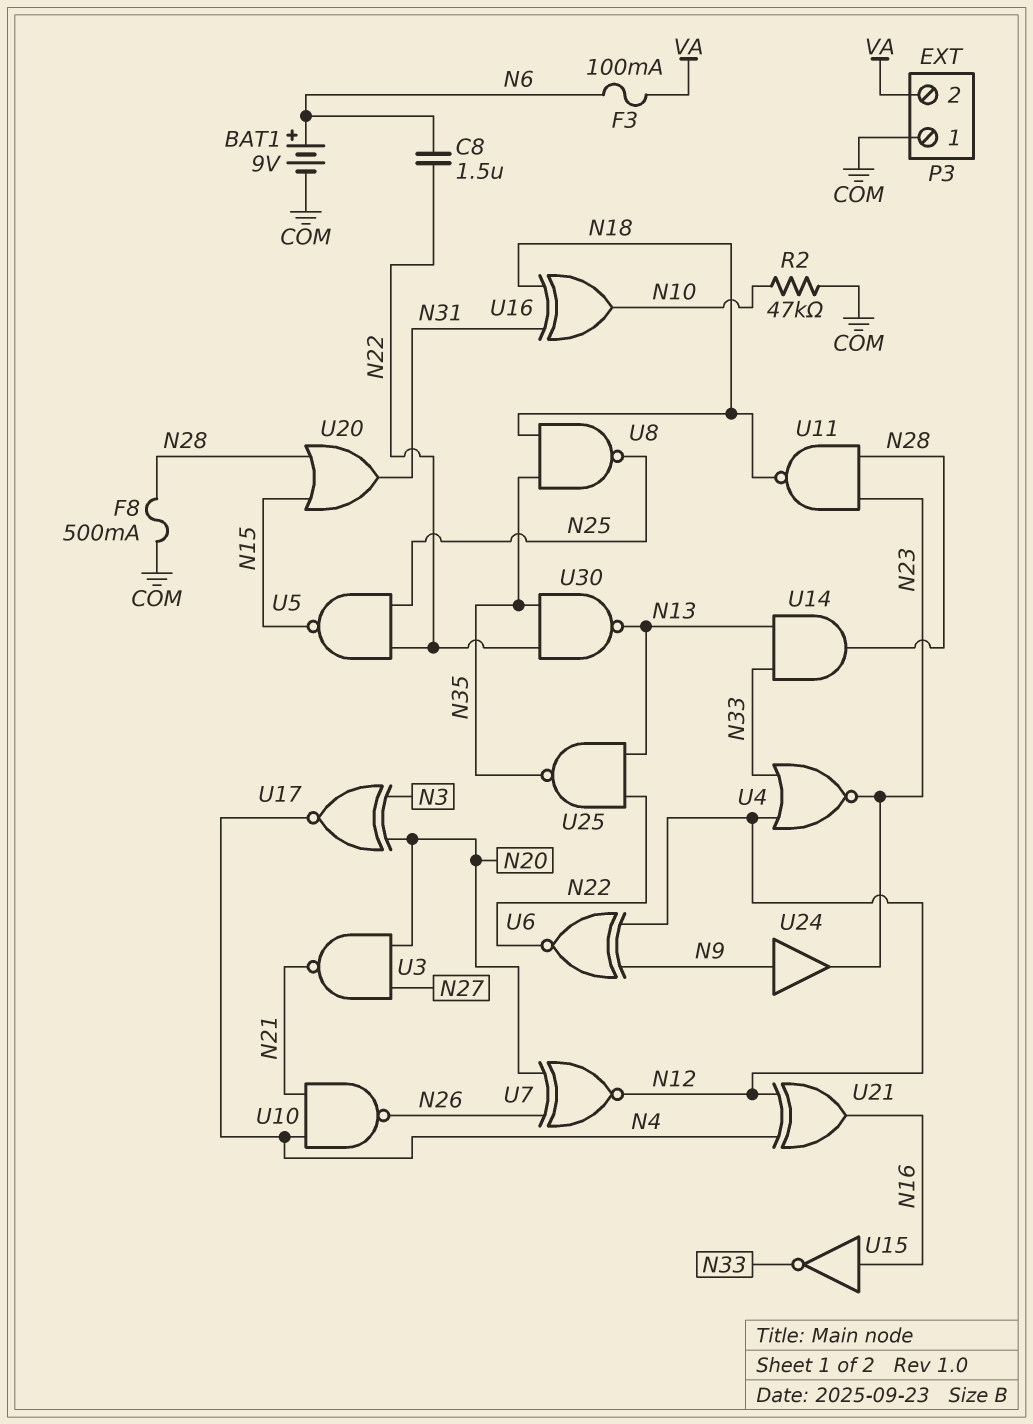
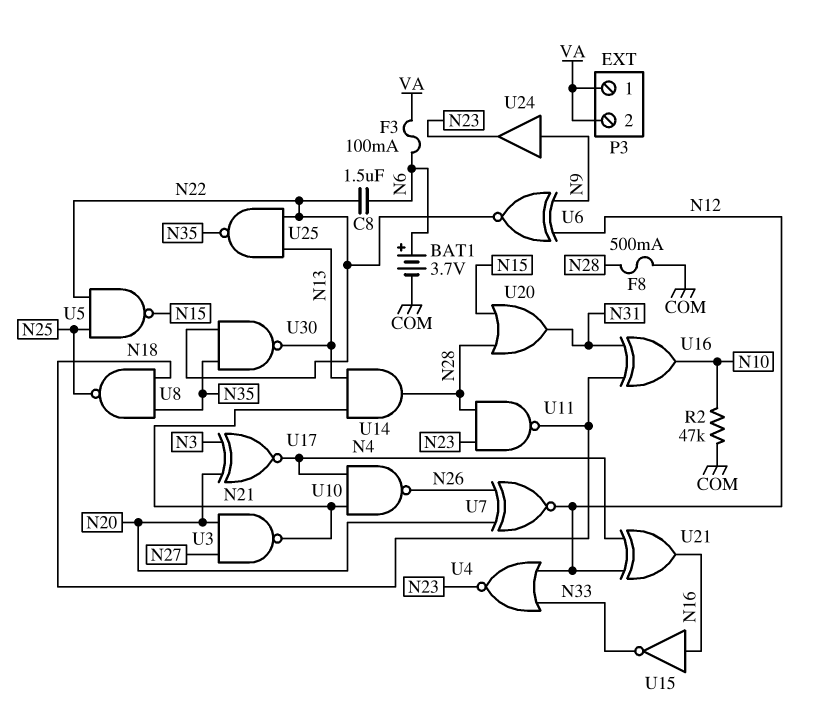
BAT1: 9V (plus N6, minus COM) -> 3.7V (plus N6, minus COM)
P3 pin 1: COM -> VA
U14: AND (in N13, in N33, out N28) -> AND (in N13, in N21, out N28)

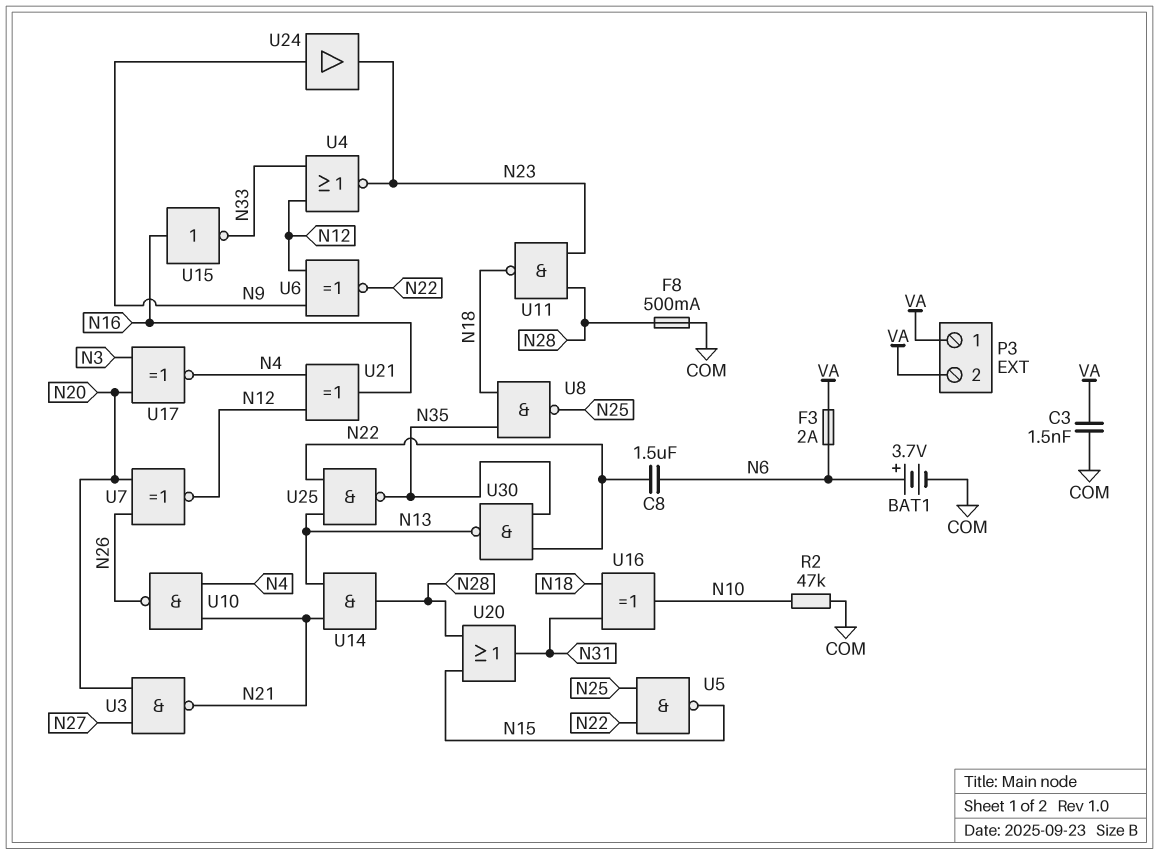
C3: none -> 1.5nF (COM, VA)
F3: 100mA (N6, VA) -> 2A (N6, VA)

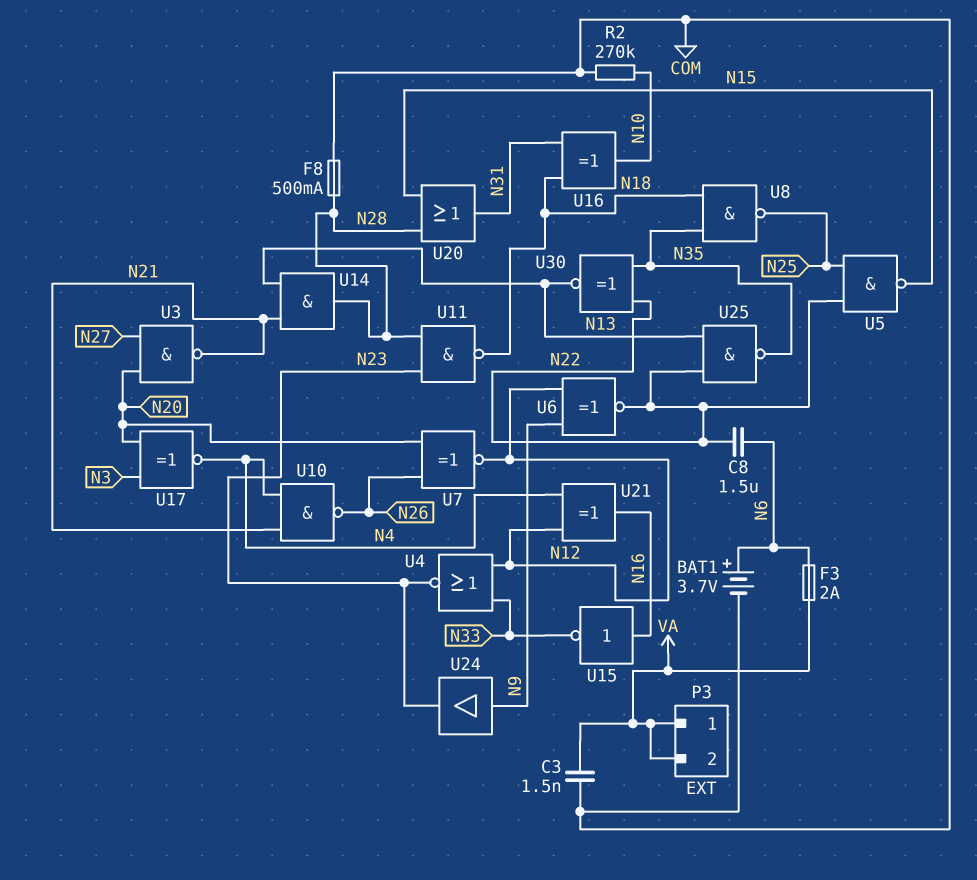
R2: 47k (COM, N10) -> 270k (COM, N10)
U30: NAND (in N22, in N35, out N13) -> XNOR (in N22, in N35, out N13)

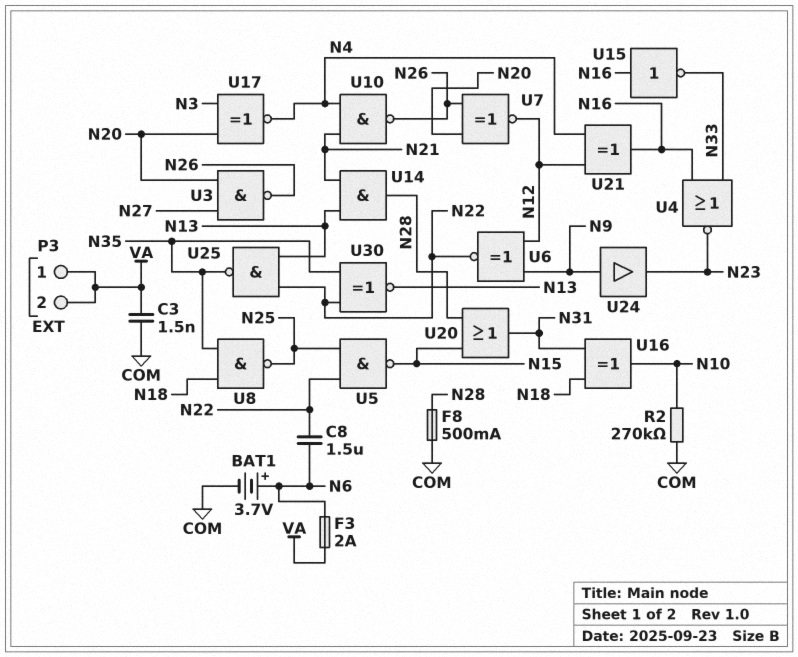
U3: NAND (in N20, in N27, out N21) -> NAND (in N20, in N27, out N26)
U4: NOR (in N12, in N33, out N23) -> NOR (in N16, in N33, out N23)
U11: NAND (in N23, in N28, out N18) -> none

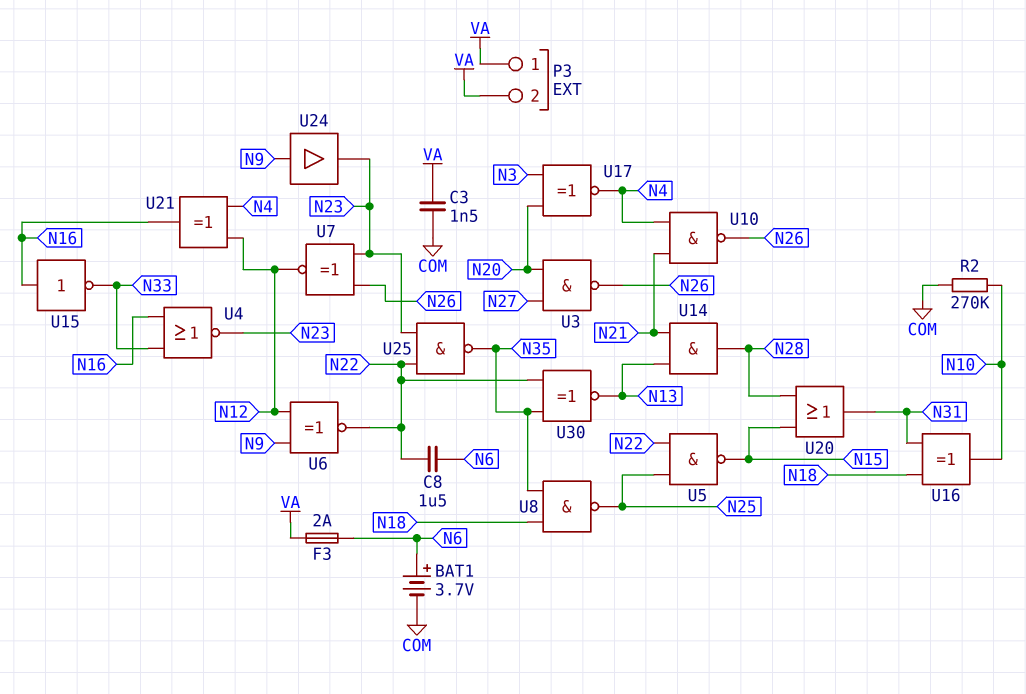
F8: 500mA (COM, N28) -> none
U7: XNOR (in N20, in N26, out N12) -> XNOR (in N23, in N26, out N12)
U25: NAND (in N13, in N22, out N35) -> NAND (in N22, in N23, out N35)

